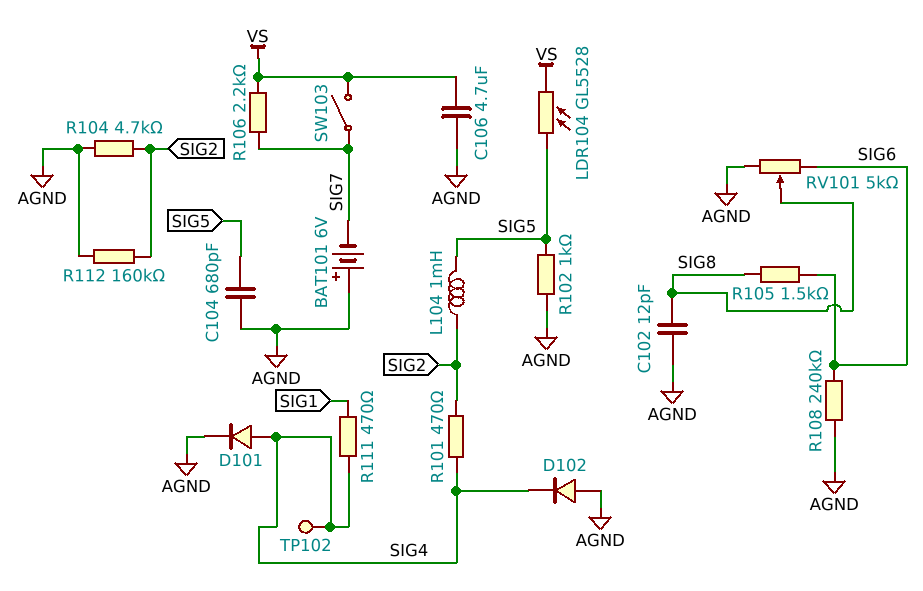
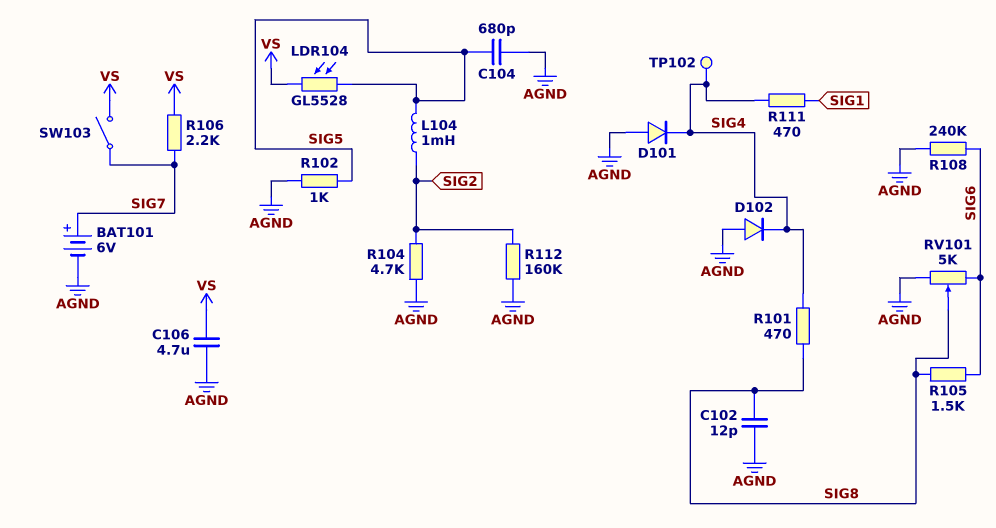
BAT101: 6V (plus AGND, minus SIG7) -> 6V (plus SIG7, minus AGND)
D101: diode (A SIG4, K AGND) -> diode (A AGND, K SIG4)
R101: 470 (SIG2, SIG4) -> 470 (SIG4, SIG8)

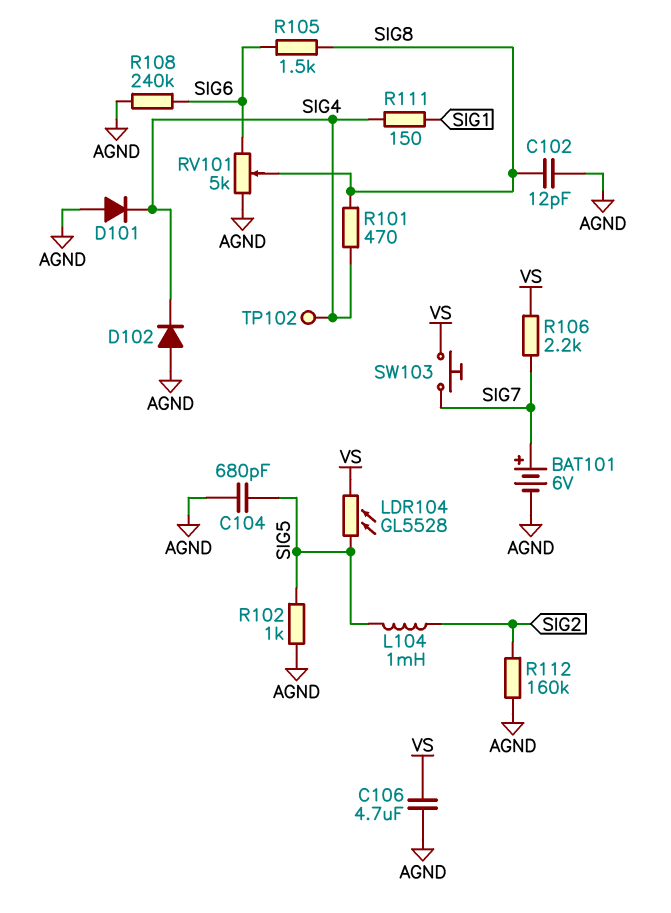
R104: 4.7k (AGND, SIG2) -> none
R111: 470 (SIG1, SIG4) -> 150 (SIG1, SIG4)
SW103: switch (SIG7, VS) -> button (SIG7, VS)

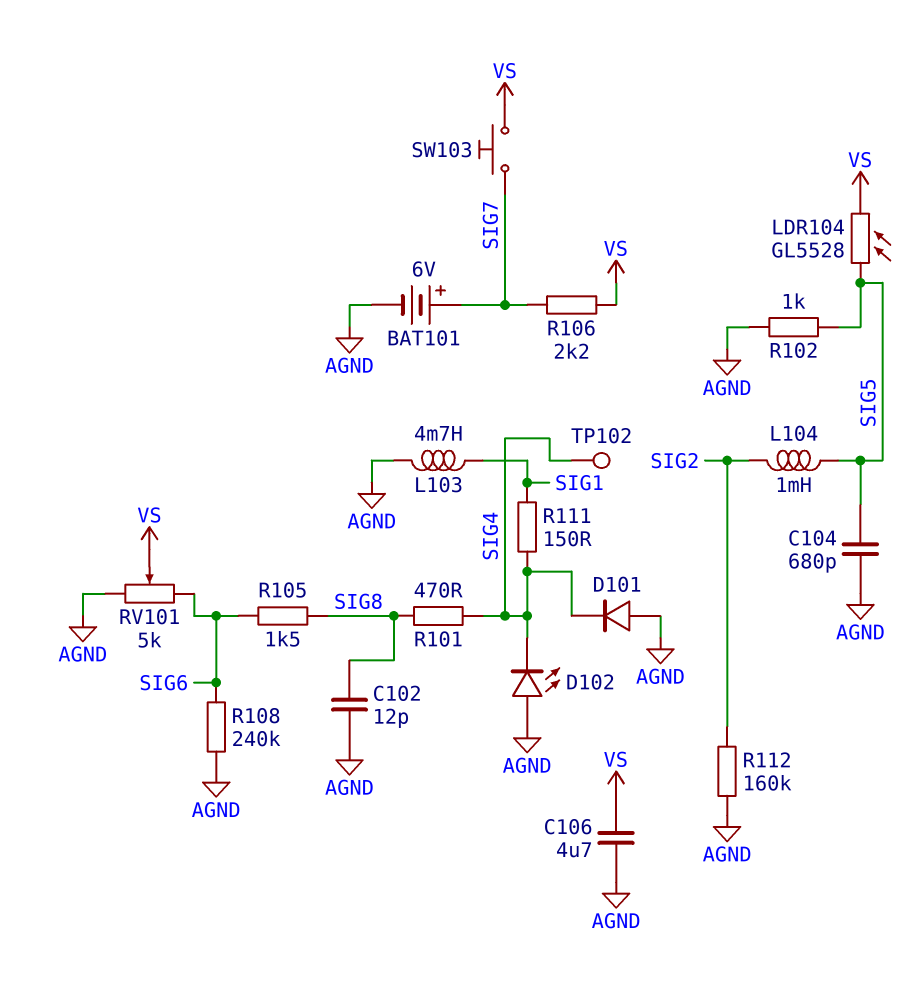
D102: diode (A AGND, K SIG4) -> LED (A AGND, K SIG4)
L103: none -> 4.7mH (AGND, SIG1)
RV101: 5k (AGND, SIG6, wiper SIG8) -> 5k (AGND, SIG6, wiper VS)

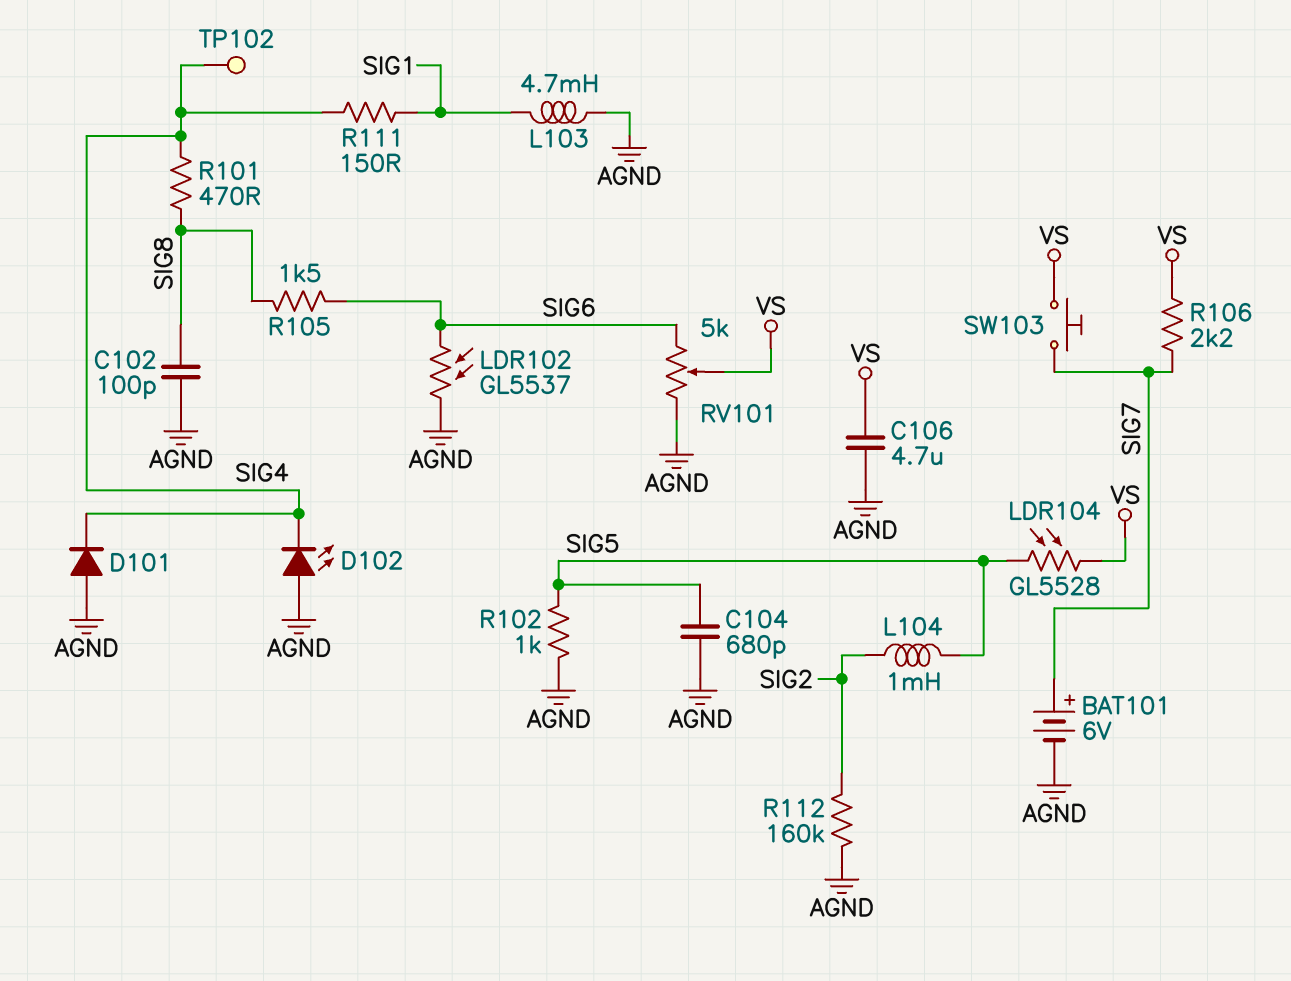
C102: 12pF (AGND, SIG8) -> 100pF (AGND, SIG8)
LDR102: none -> GL5537 (AGND, SIG6)
R108: 240k (AGND, SIG6) -> none

